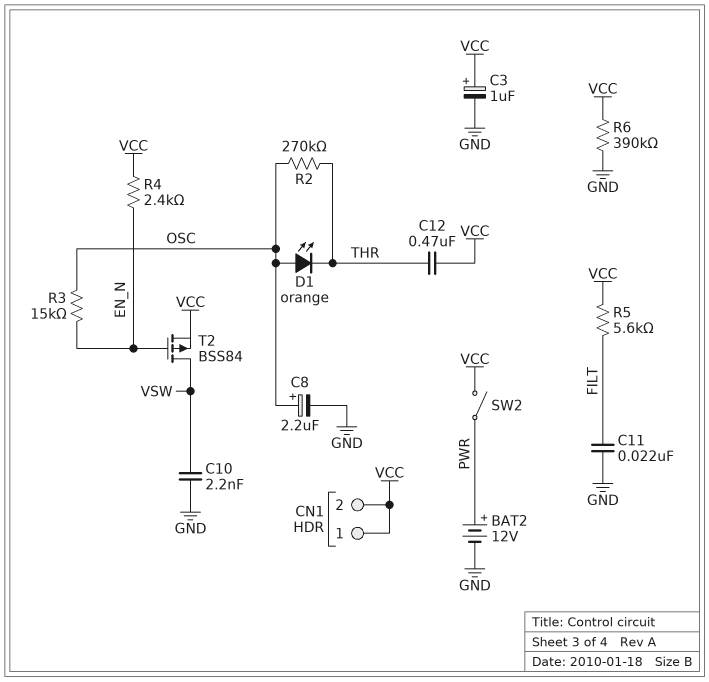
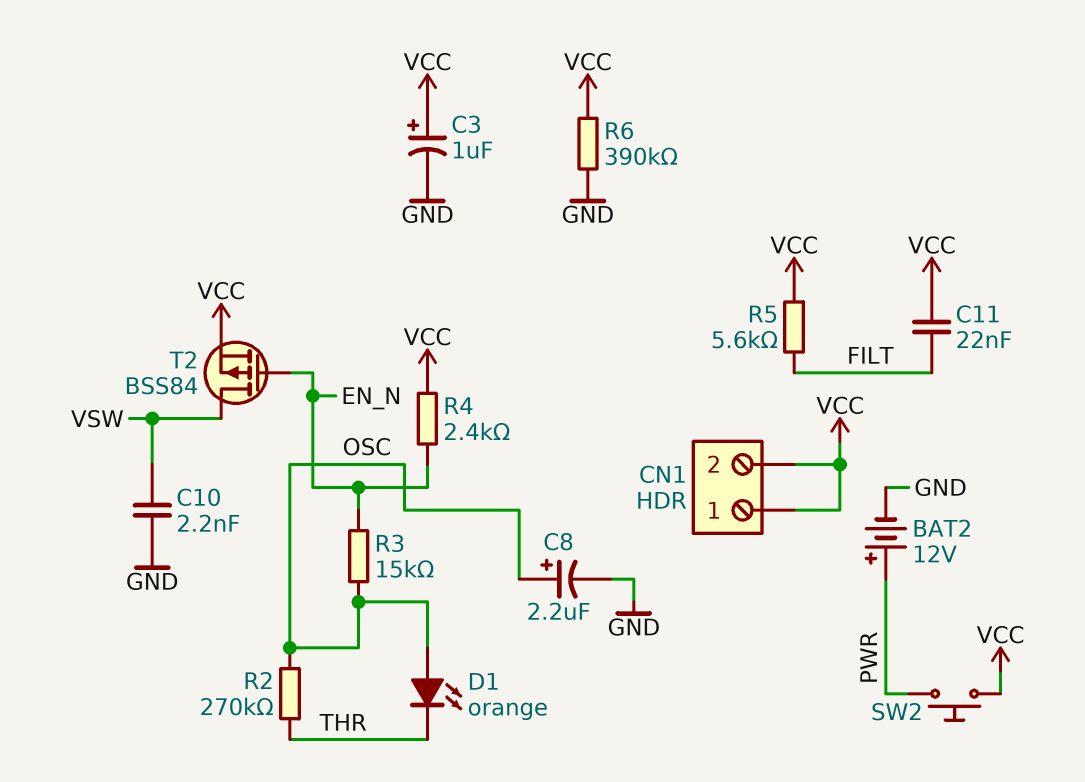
C11: 22nF (FILT, GND) -> 22nF (FILT, VCC)
C12: 470nF (THR, VCC) -> none
SW2: switch (PWR, VCC) -> button (PWR, VCC)

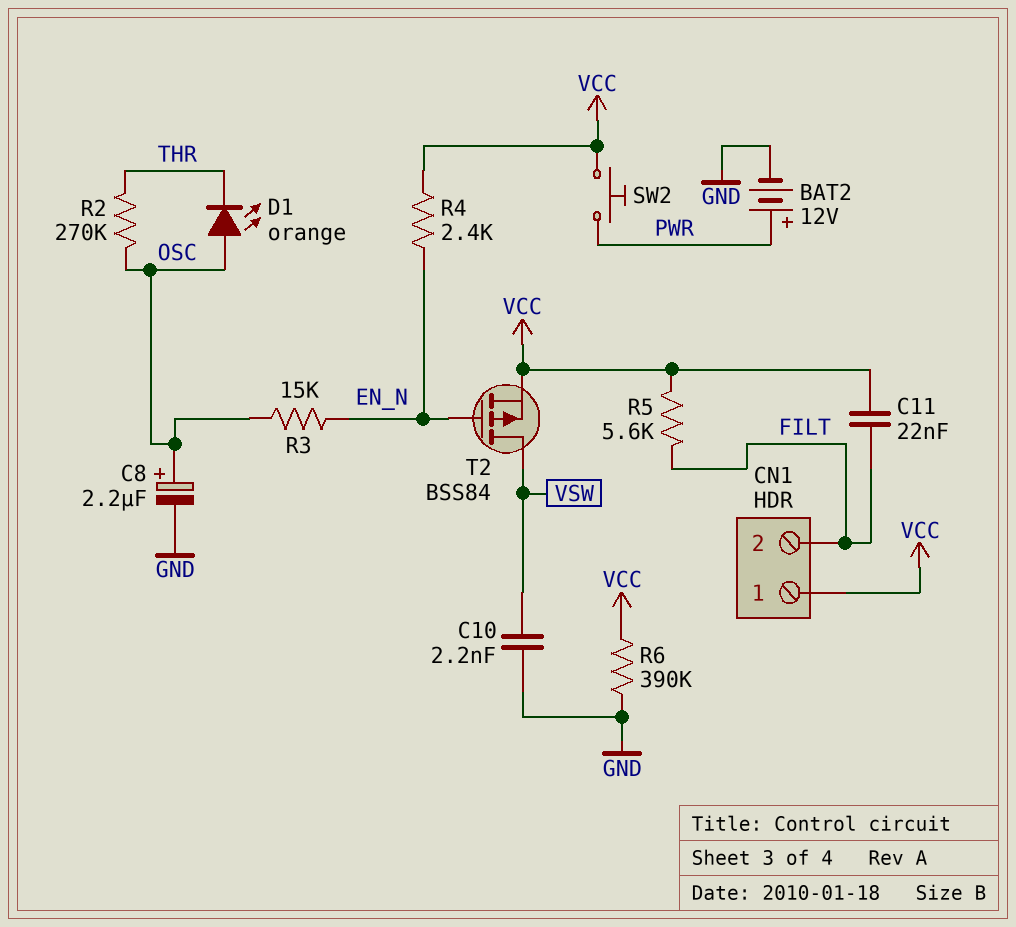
C3: 1uF (plus VCC, minus GND) -> none
CN1 pin 2: VCC -> FILT

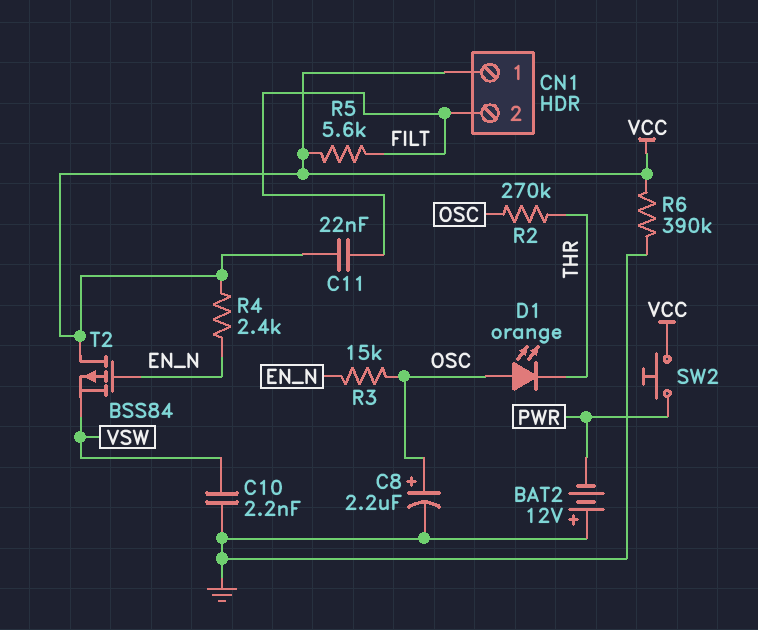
BAT2: 12V (plus PWR, minus GND) -> 12V (plus GND, minus PWR)
T2: PMOS BSS84 (G EN_N, D VSW, S VCC) -> PMOS BSS84 (G EN_N, D VCC, S VSW)

